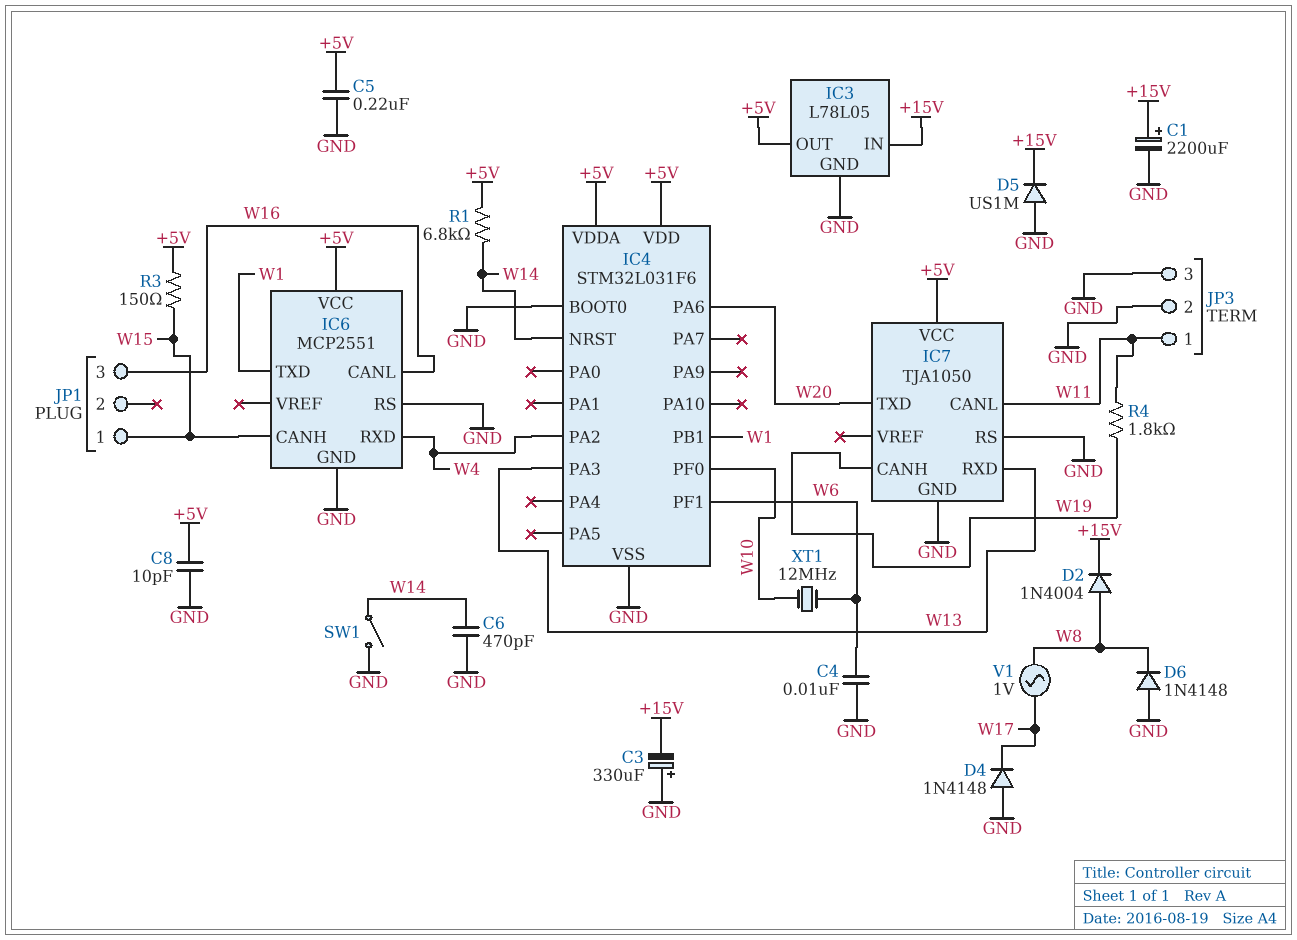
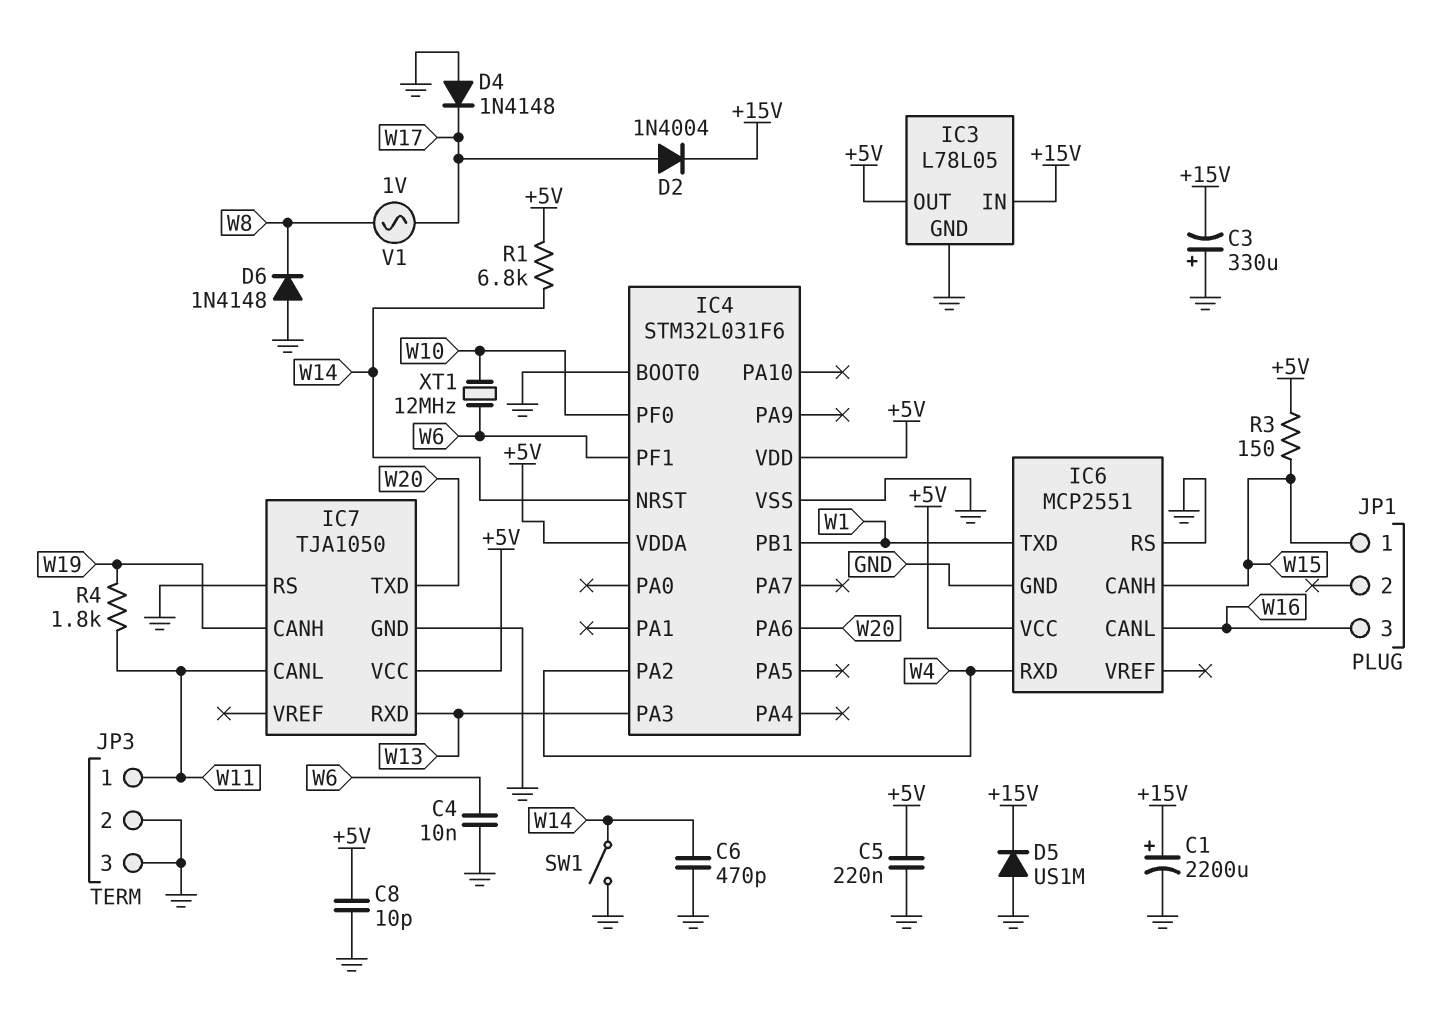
D2: diode 1N4004 (A W8, K +15V) -> diode 1N4004 (A W17, K +15V)

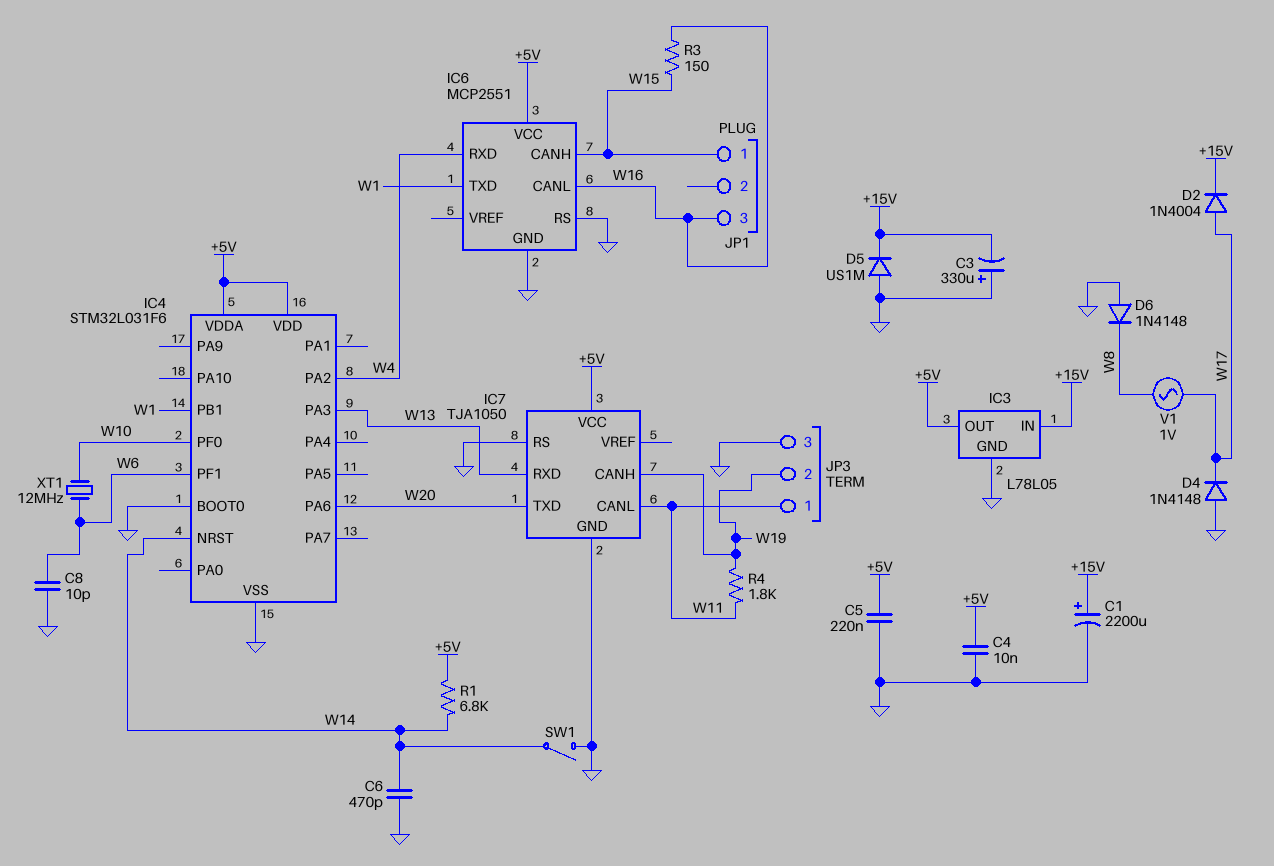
C4: 10nF (GND, W6) -> 10nF (+5V, GND)
C8: 10pF (+5V, GND) -> 10pF (GND, W6)
JP3 pin 2: GND -> W19
R3: 150 (+5V, W15) -> 150 (W15, W16)

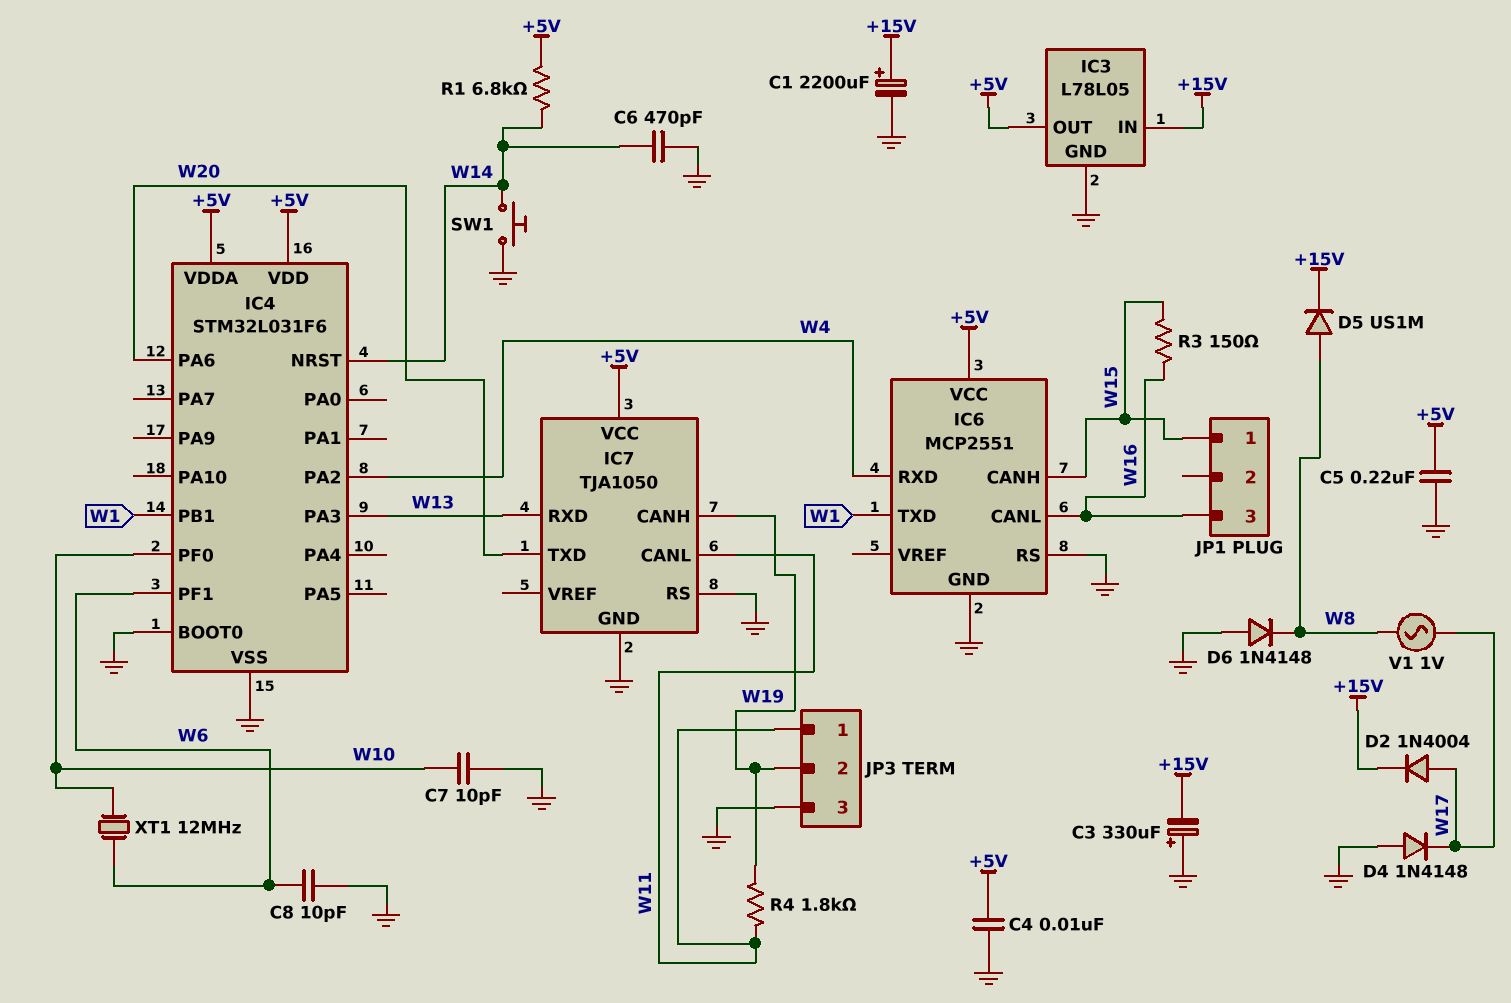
C7: none -> 10pF (GND, W10)
D5: diode US1M (A GND, K +15V) -> diode US1M (A W8, K +15V)
SW1: switch (GND, W14) -> button (GND, W14)

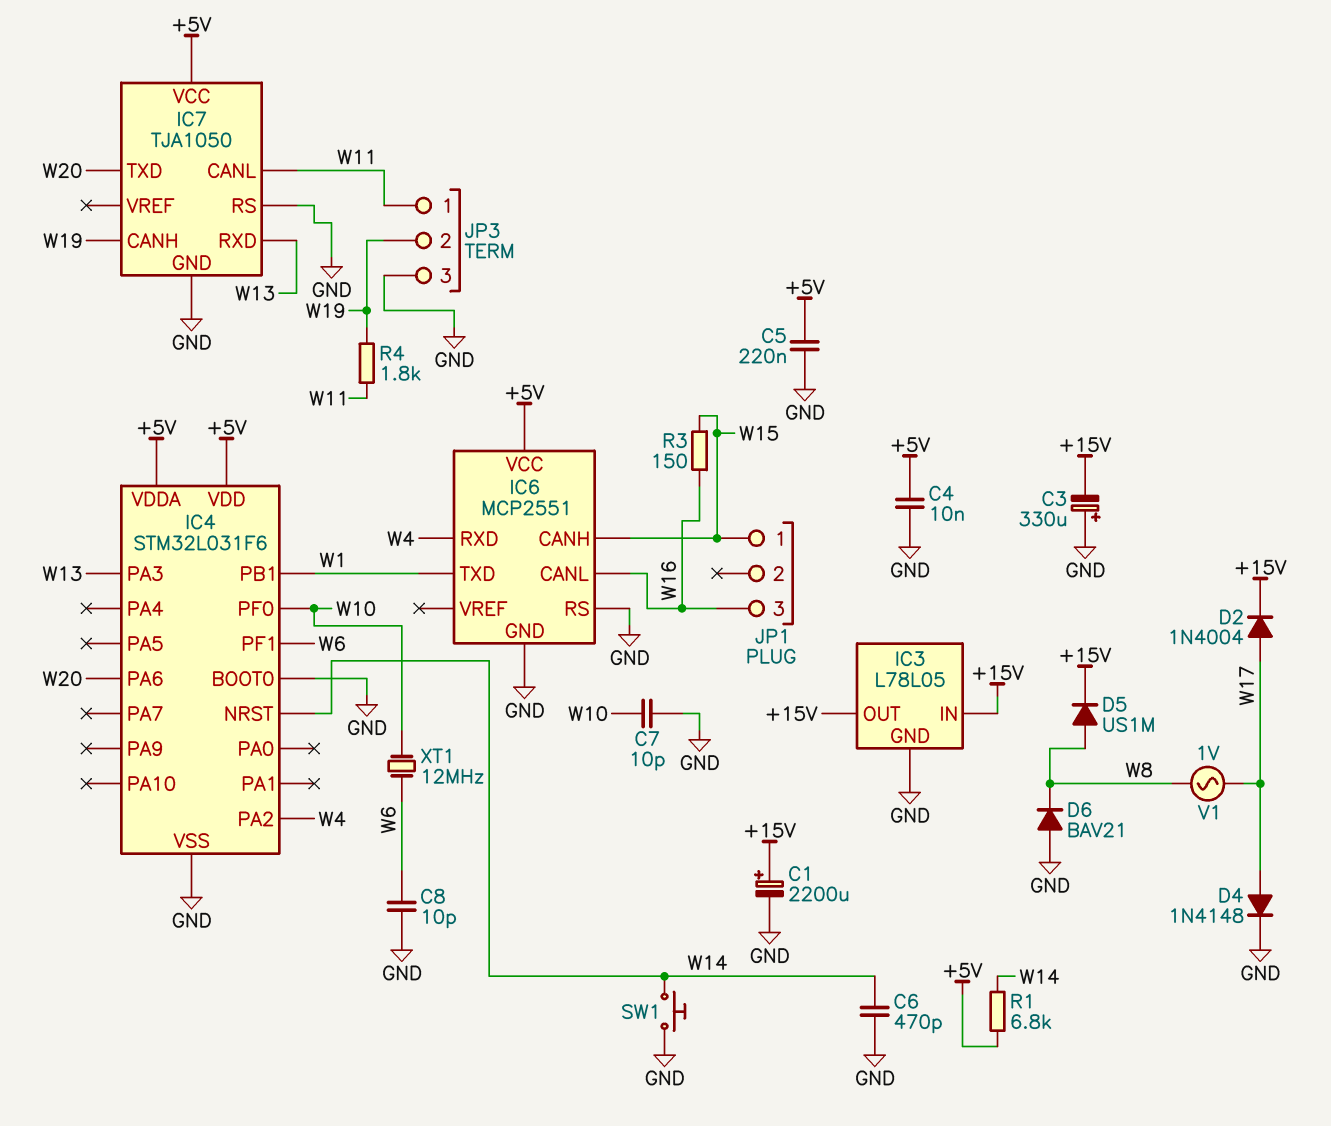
D4: diode 1N4148 (A GND, K W17) -> diode 1N4148 (A W17, K GND)
D6: diode 1N4148 (A GND, K W8) -> diode BAV21 (A GND, K W8)
IC3 pin OUT: +5V -> +15V

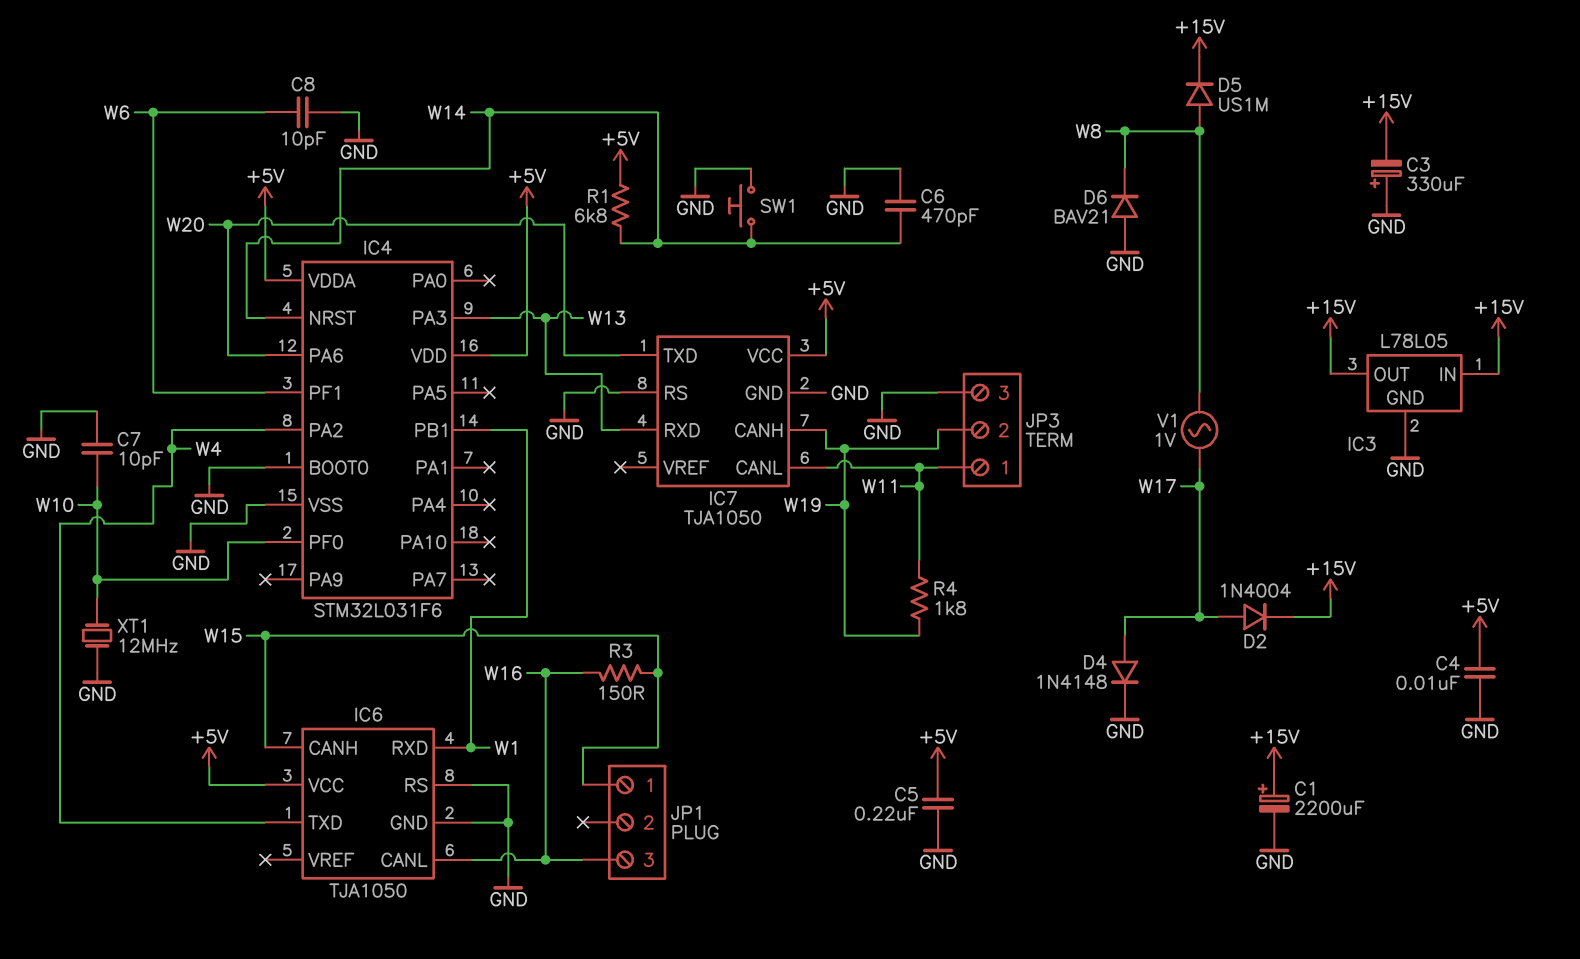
IC6: MCP2551 -> TJA1050
IC6 pin RXD: W4 -> W1
IC6 pin TXD: W1 -> W4
XT1: 12MHz (W6, W10) -> 12MHz (GND, W10)

